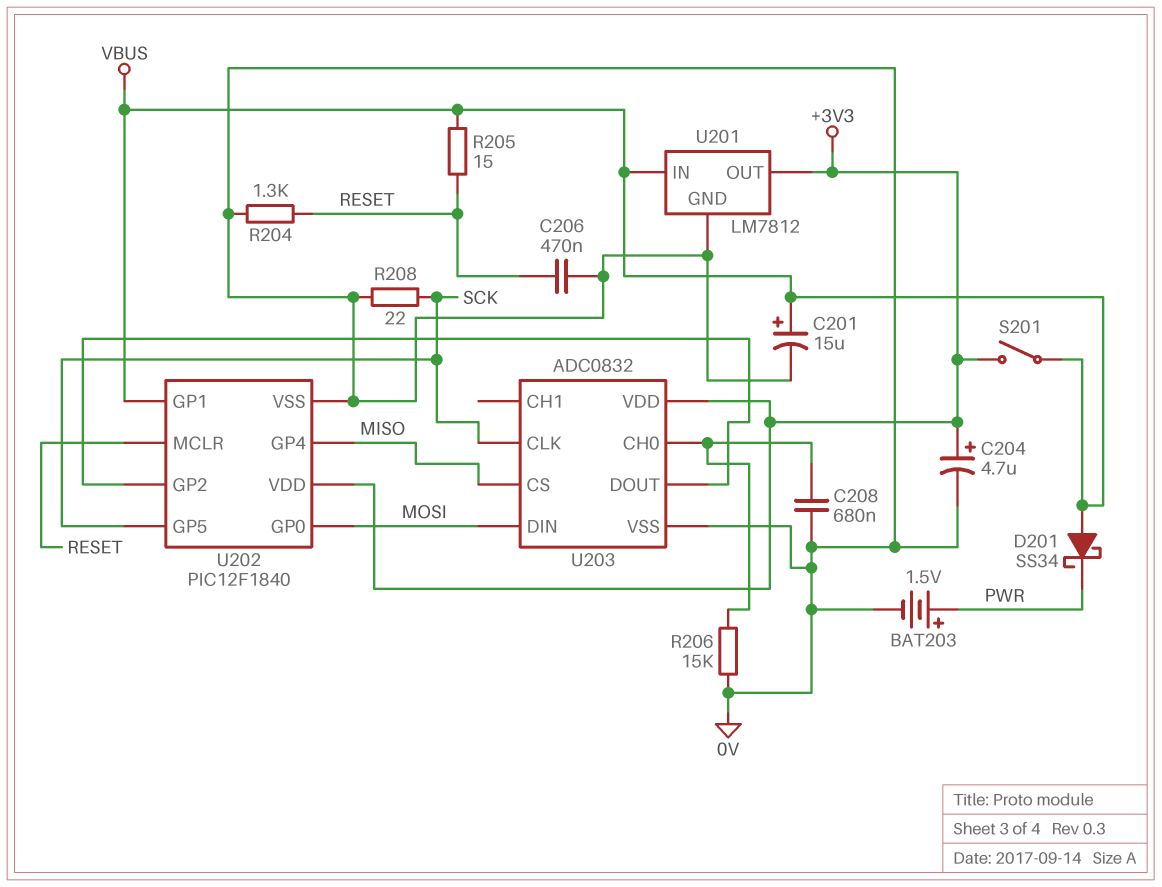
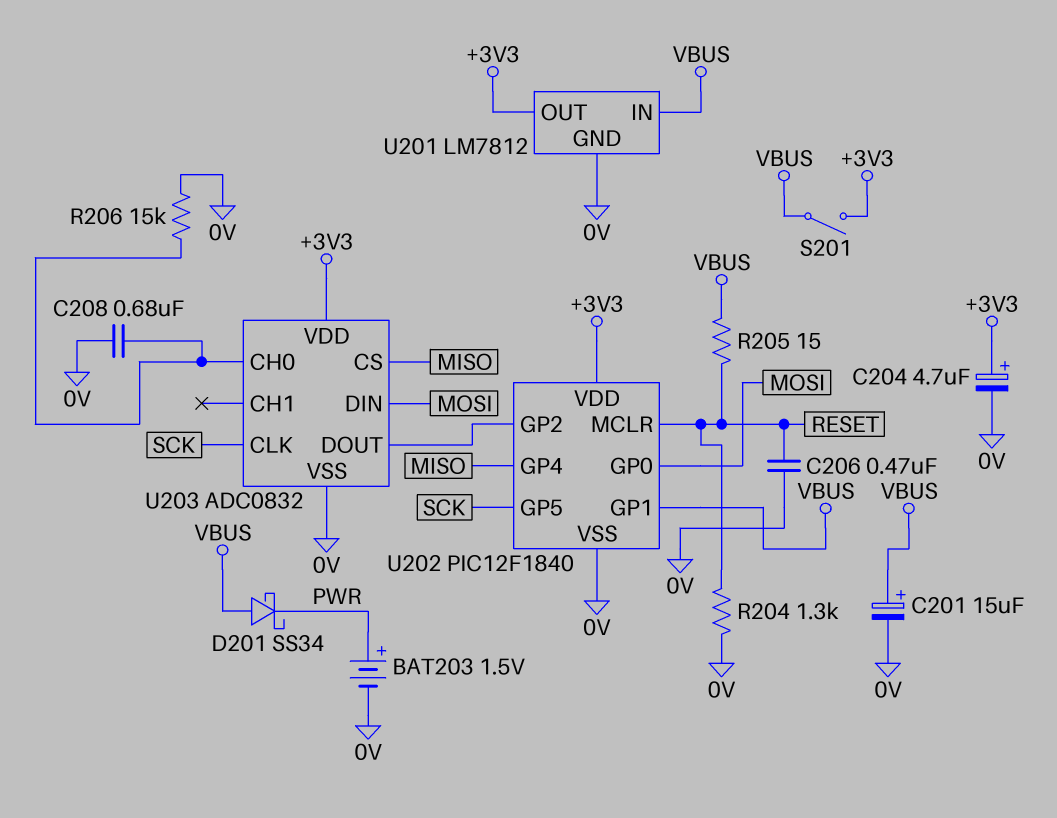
R208: 22 (0V, SCK) -> none

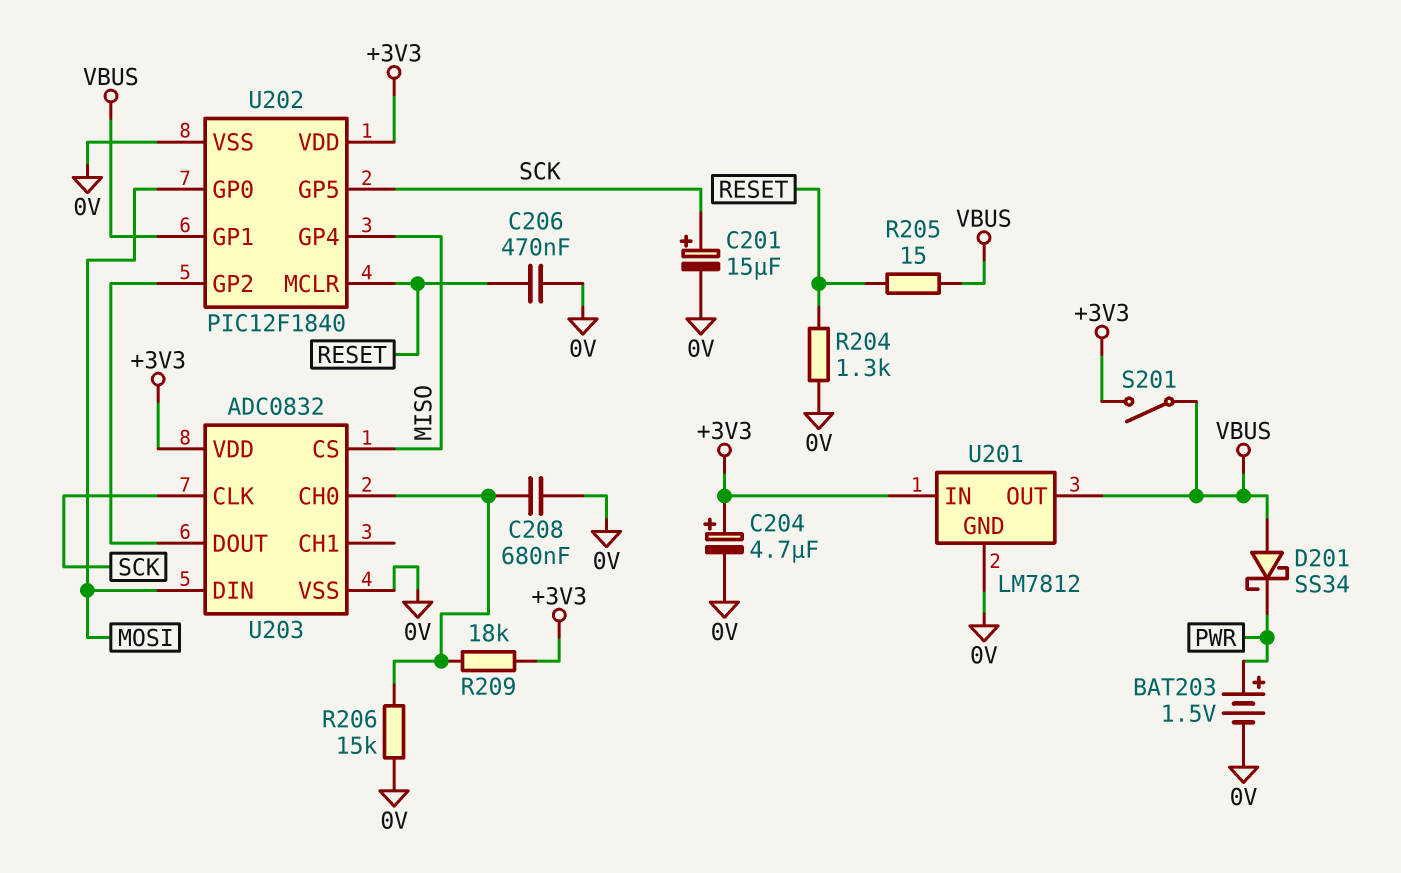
C201: 15uF (plus VBUS, minus 0V) -> 15uF (plus SCK, minus 0V)
R209: none -> 18k (+3V3, U203/CH0)
U201 pin IN: VBUS -> +3V3
U201 pin OUT: +3V3 -> VBUS

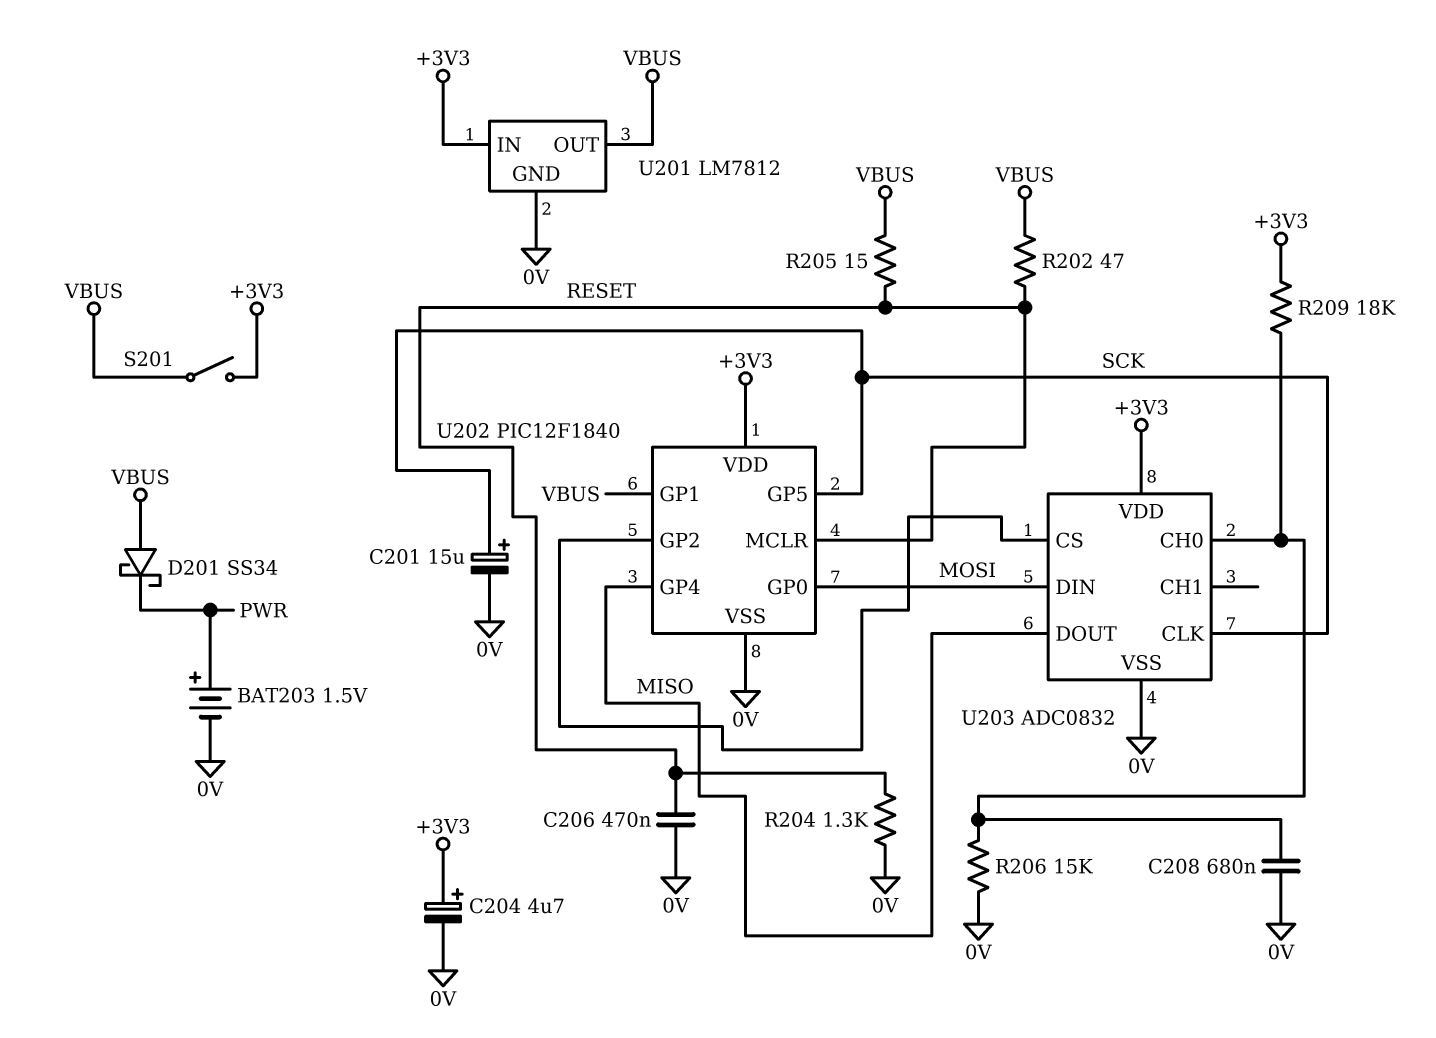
R202: none -> 47 (RESET, VBUS)
U203 pin CS: MISO -> U202/GP2
U203 pin DOUT: U202/GP2 -> MISO

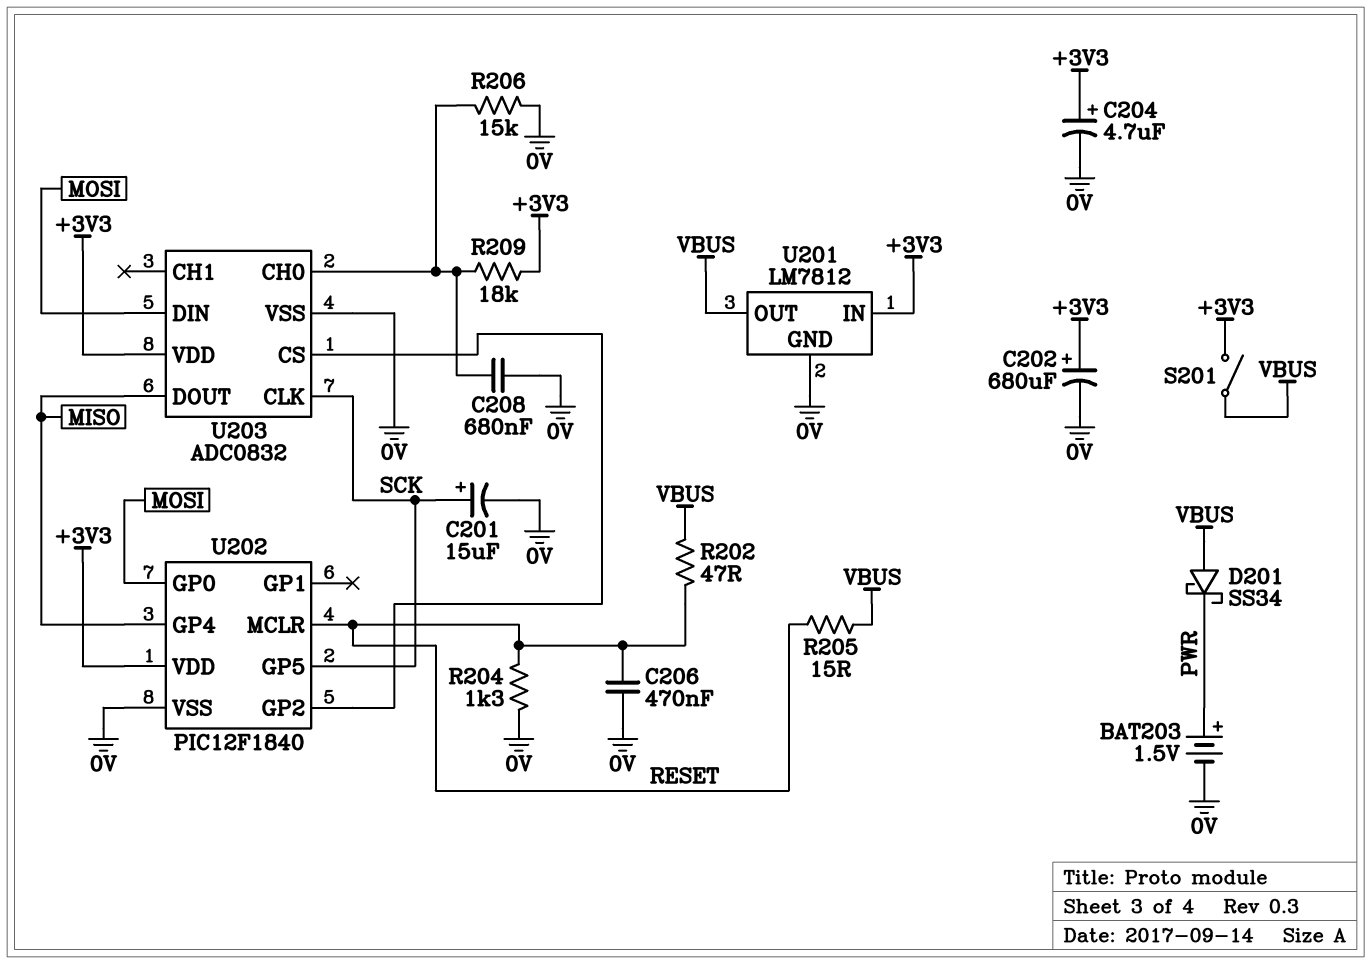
C202: none -> 680uF (plus +3V3, minus 0V)
U202 pin GP1: VBUS -> none

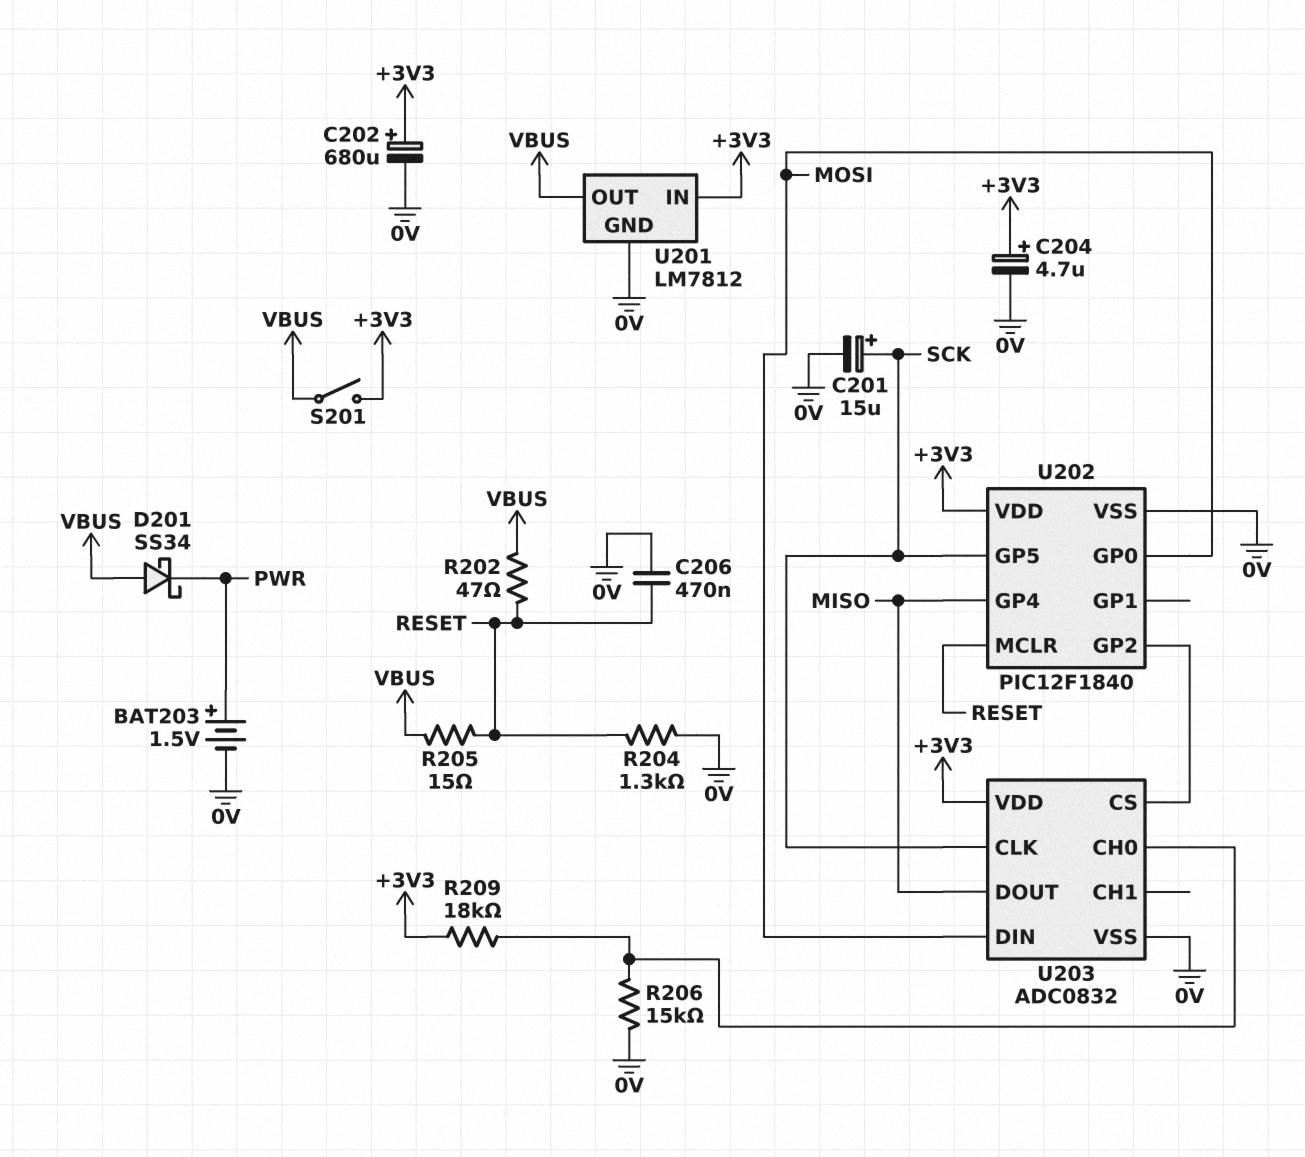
C208: 680nF (0V, U203/CH0) -> none

